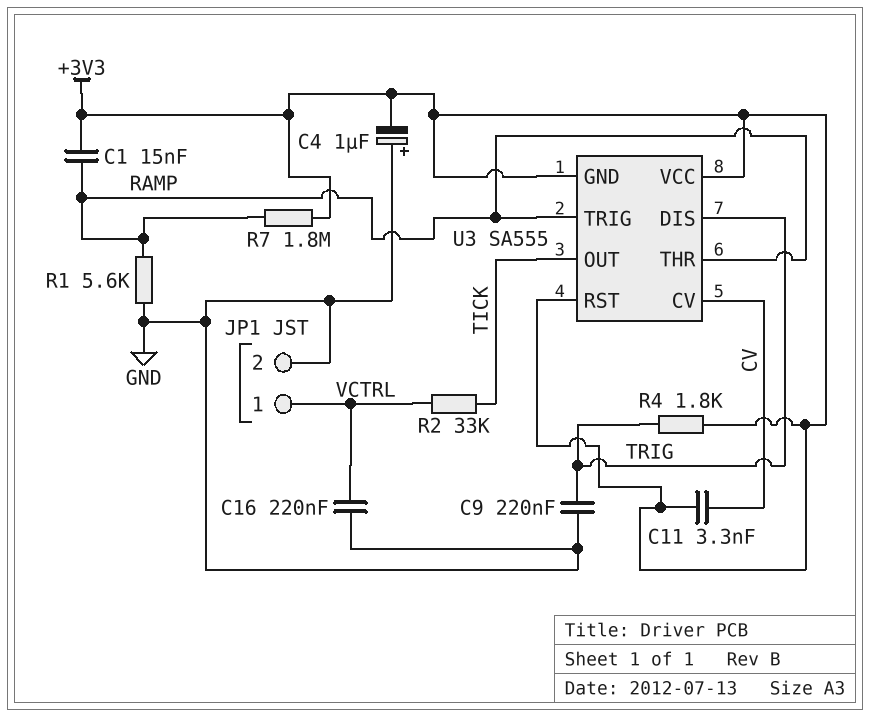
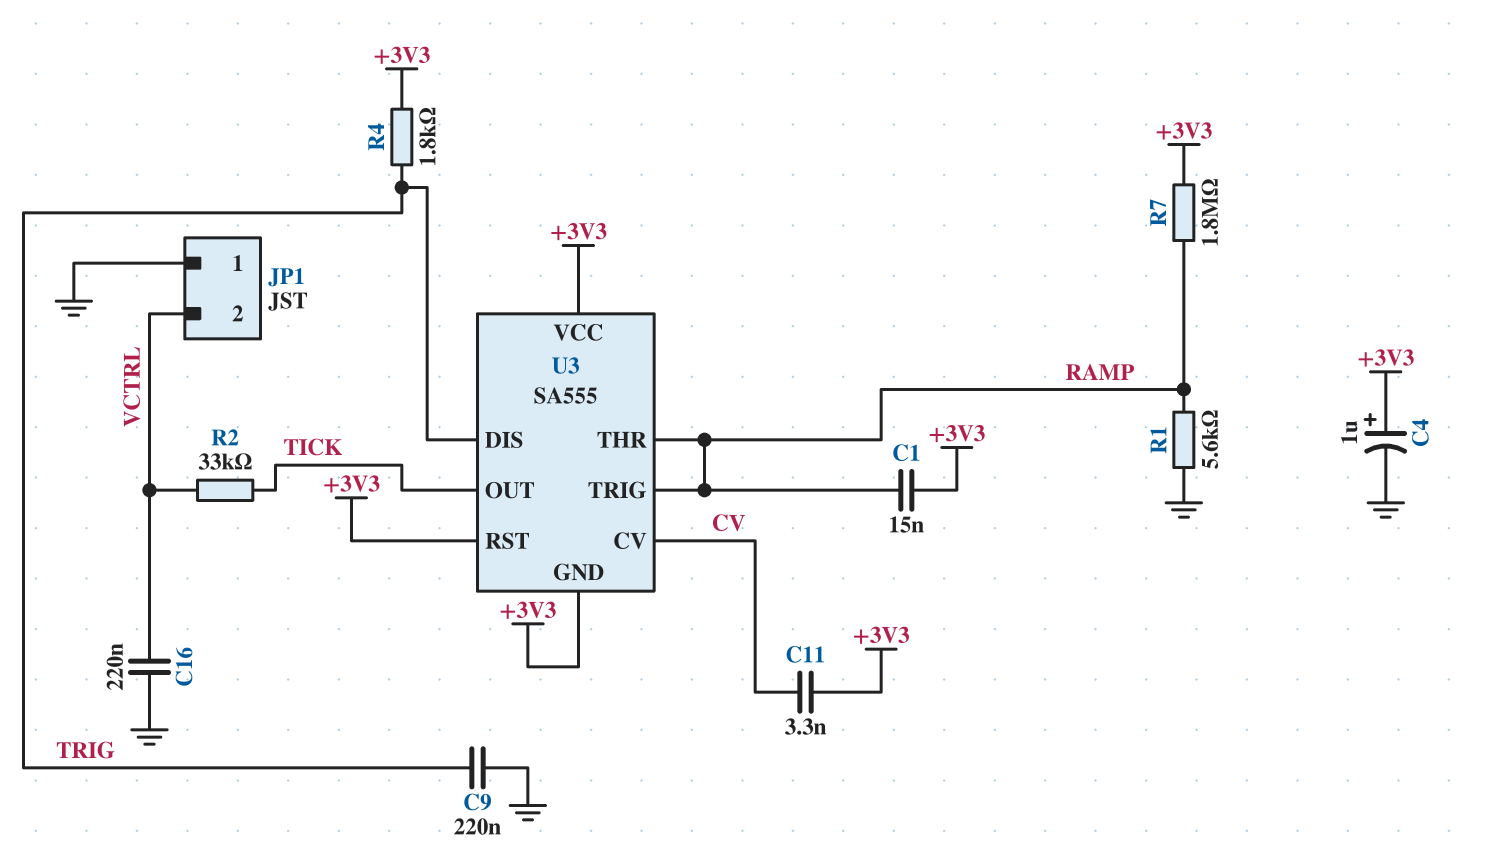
C4: 1uF (plus GND, minus +3V3) -> 1uF (plus +3V3, minus GND)
JP1 pin 1: VCTRL -> GND
JP1 pin 2: GND -> VCTRL

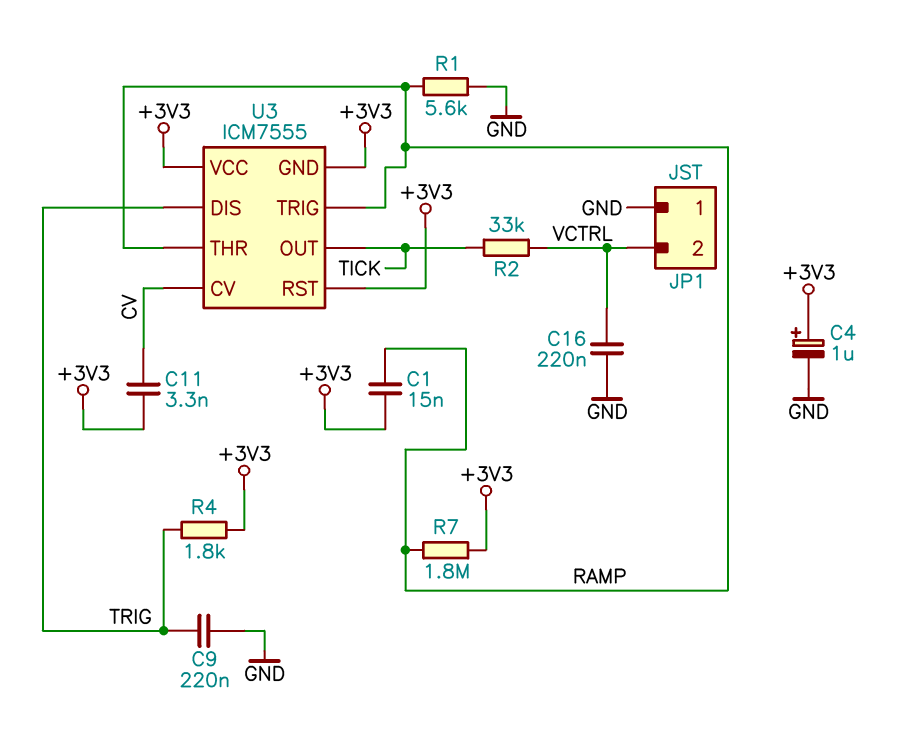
U3: SA555 -> ICM7555

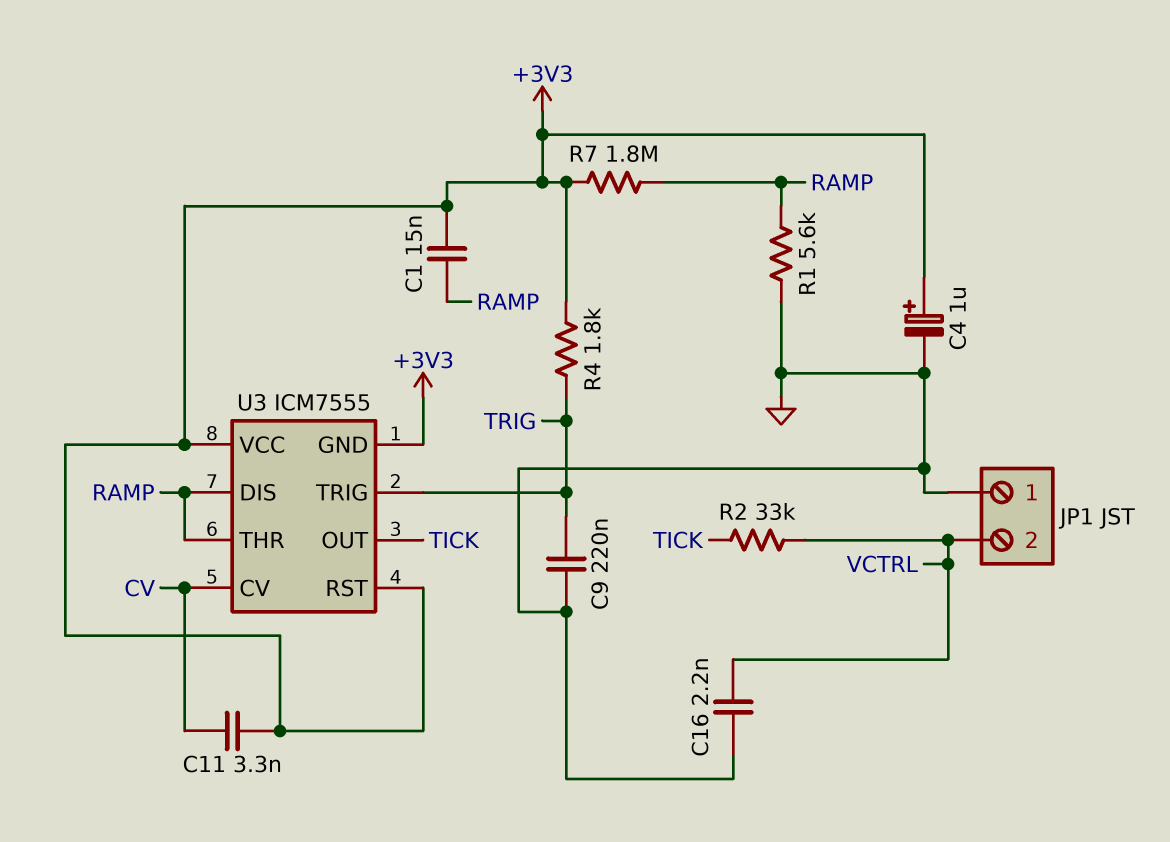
C16: 220nF (GND, VCTRL) -> 2.2nF (GND, VCTRL)
U3 pin DIS: TRIG -> RAMP
U3 pin TRIG: RAMP -> TRIG

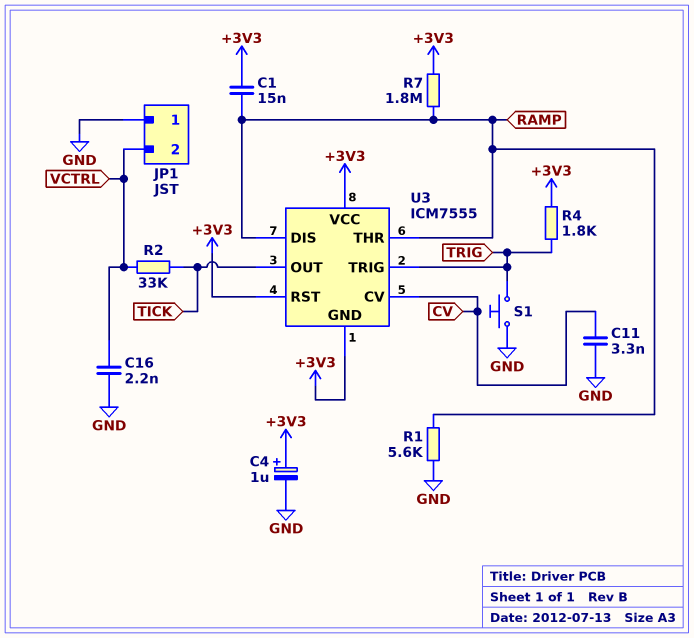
C9: 220nF (GND, TRIG) -> none
C11: 3.3nF (+3V3, CV) -> 3.3nF (CV, GND)
S1: none -> button (GND, TRIG)

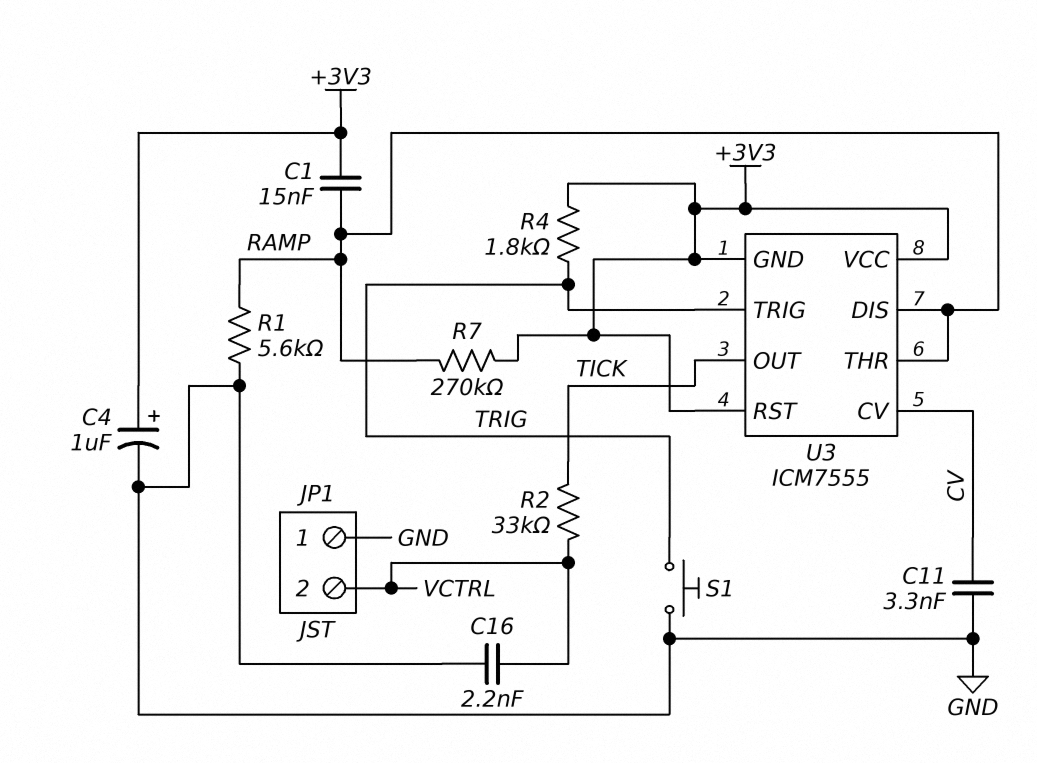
R7: 1.8M (+3V3, RAMP) -> 270k (+3V3, RAMP)

